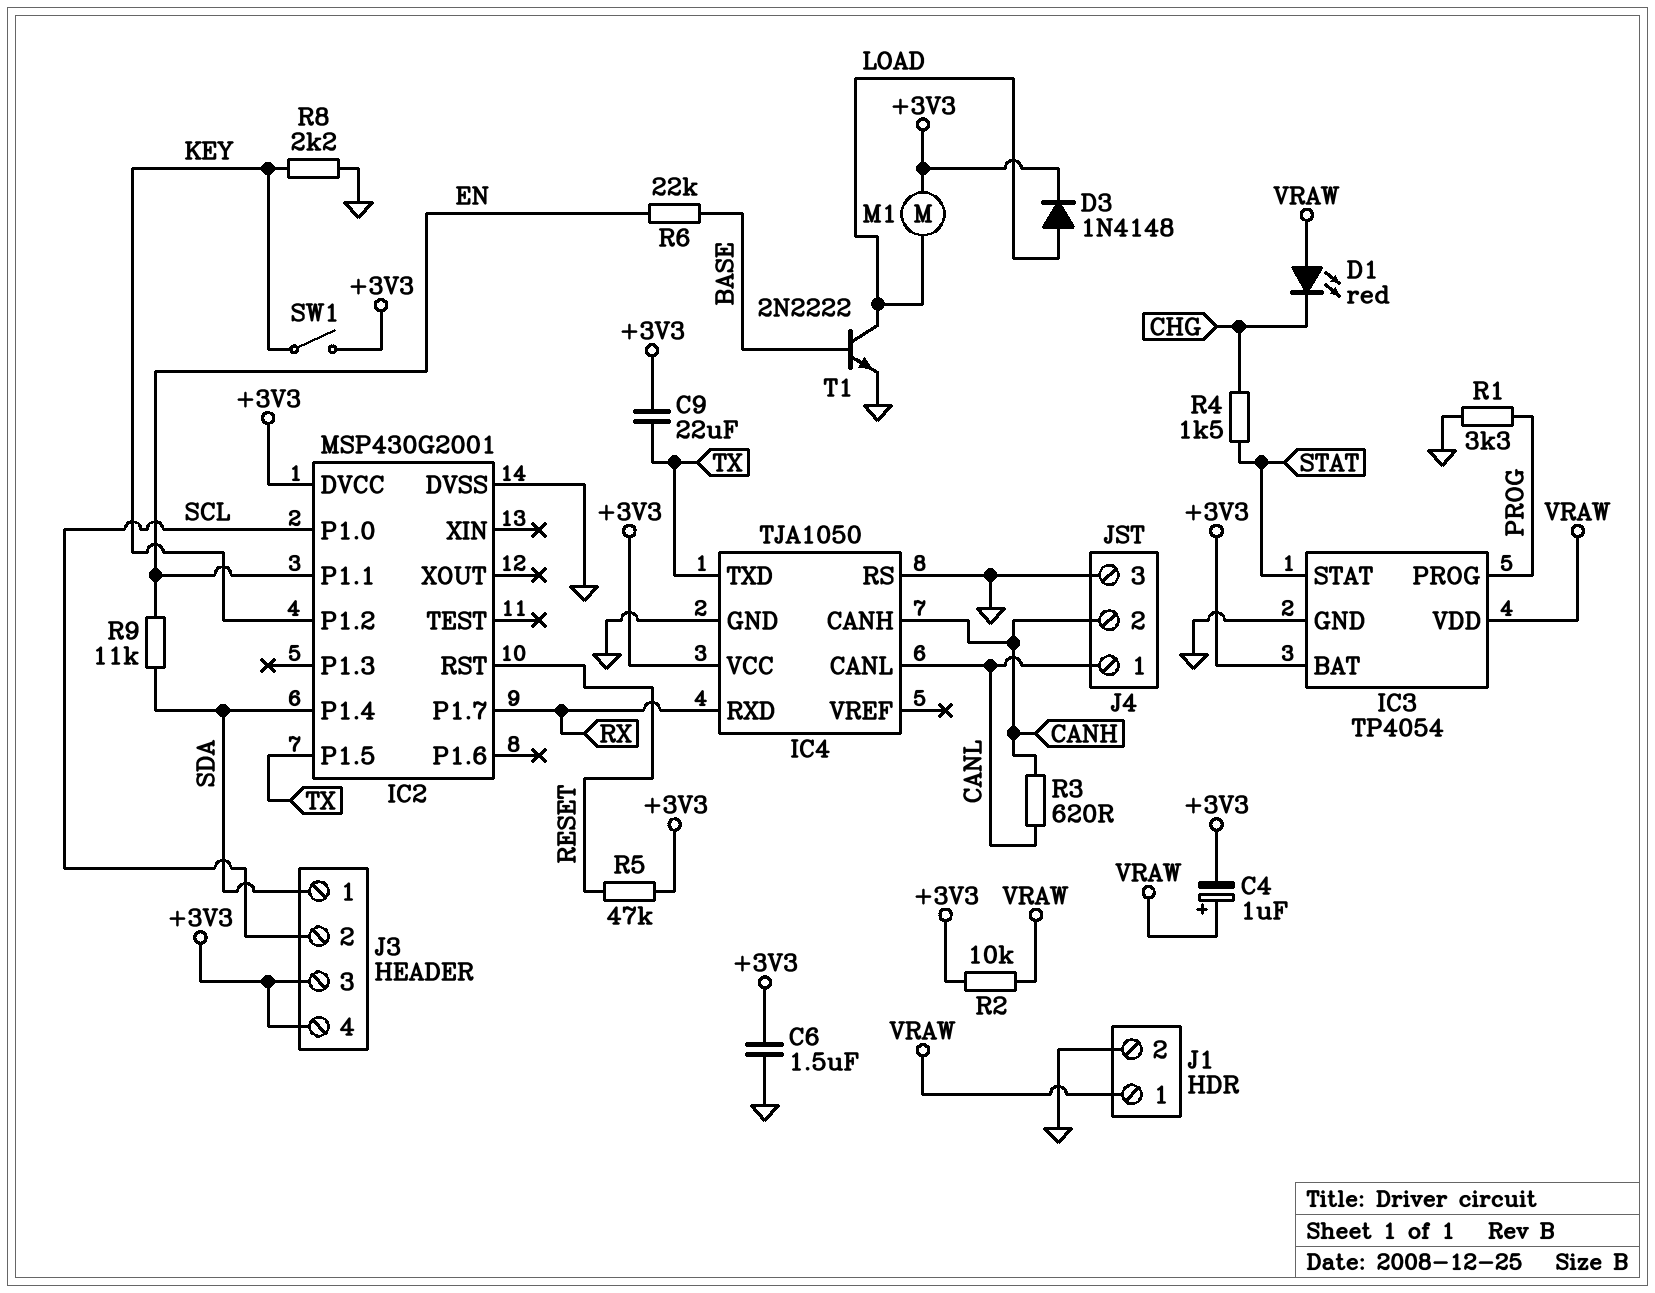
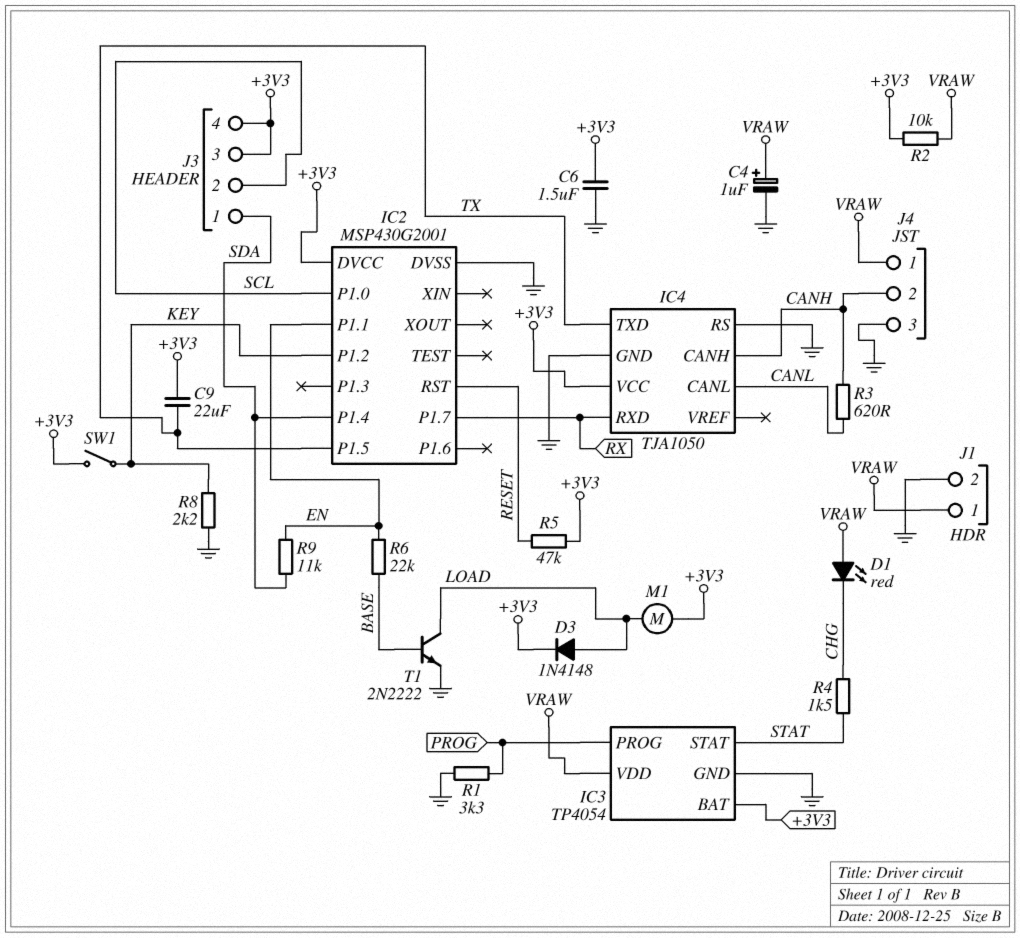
C4: 1uF (plus VRAW, minus +3V3) -> 1uF (plus VRAW, minus GND)
J4 pin 1: CANL -> VRAW

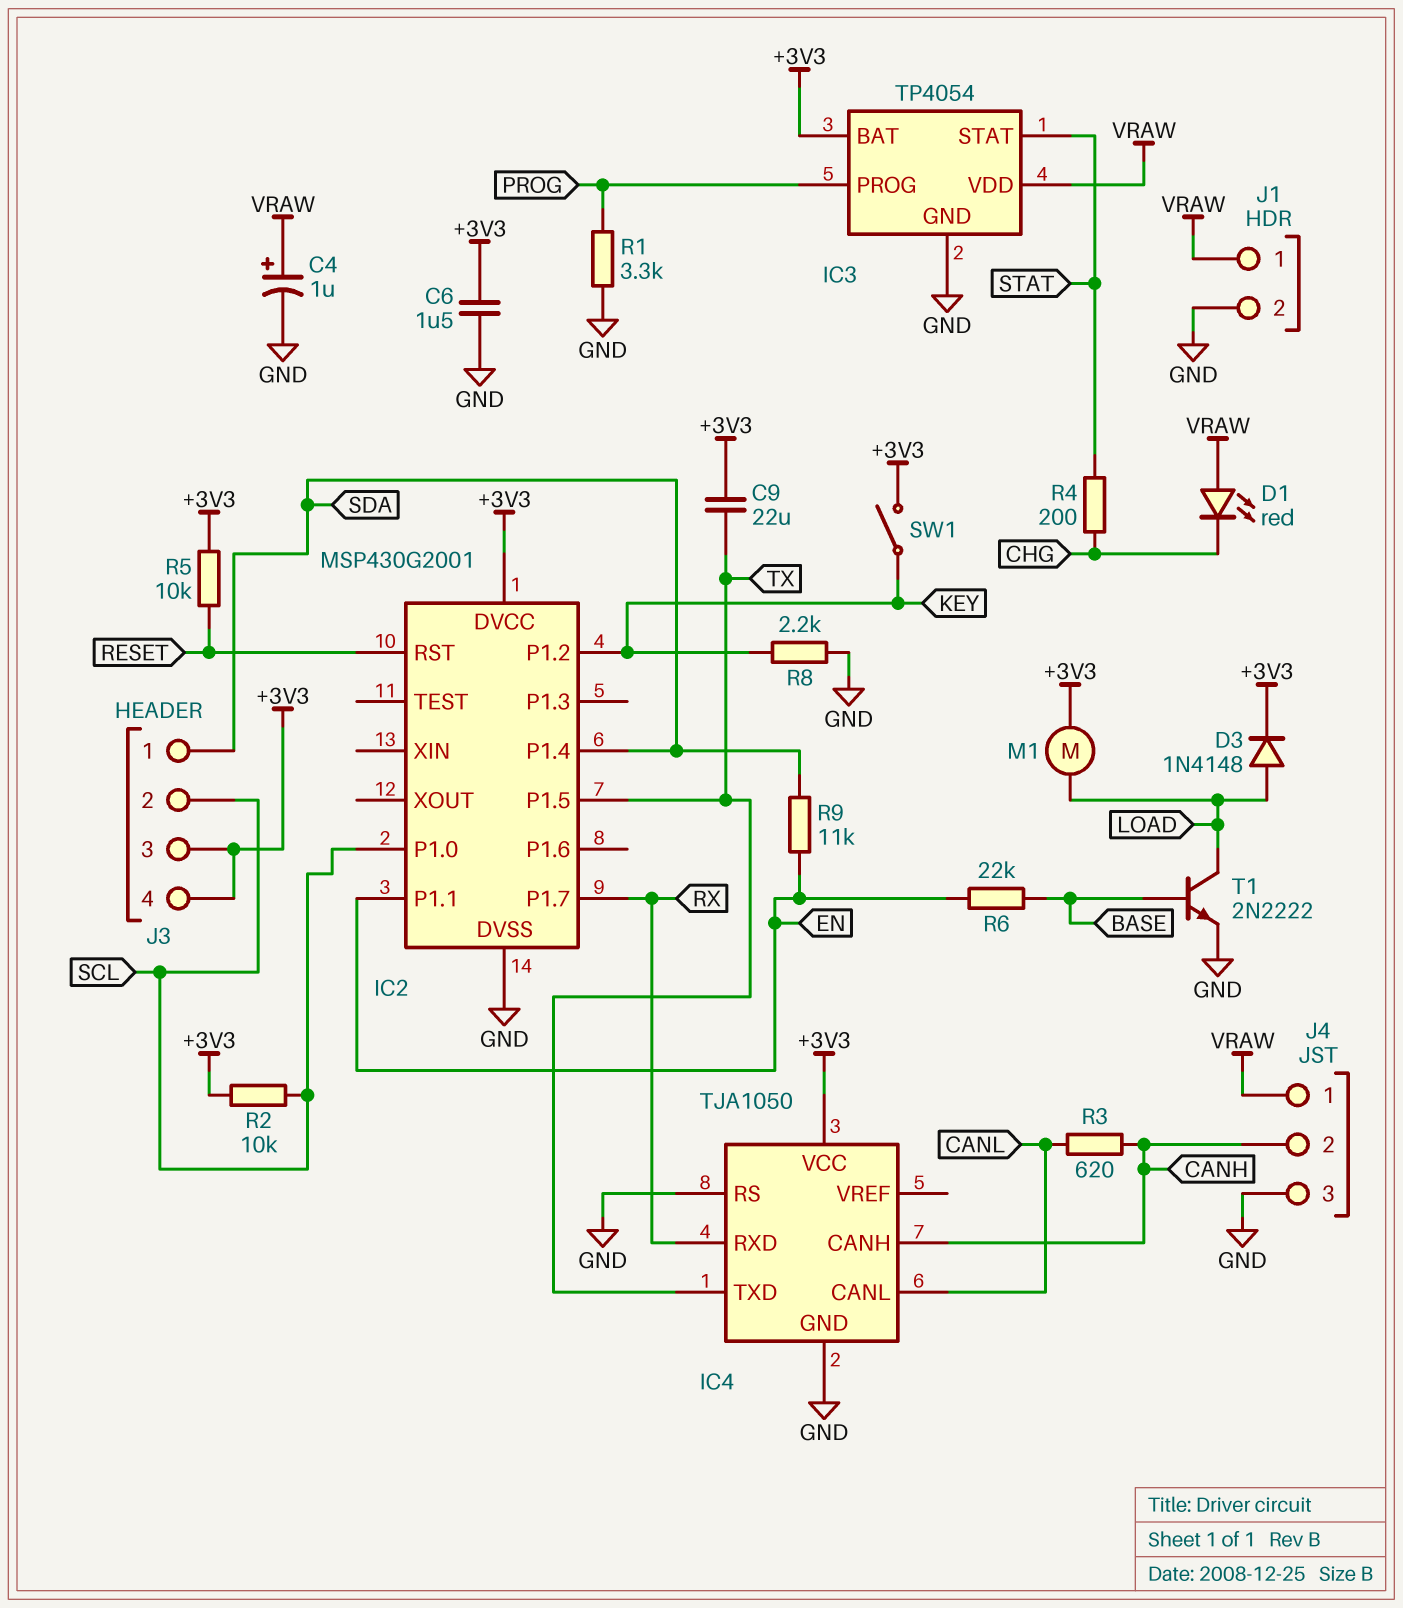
R2: 10k (+3V3, VRAW) -> 10k (+3V3, SCL)
R4: 1.5k (CHG, STAT) -> 200 (CHG, STAT)
R5: 47k (+3V3, RESET) -> 10k (+3V3, RESET)

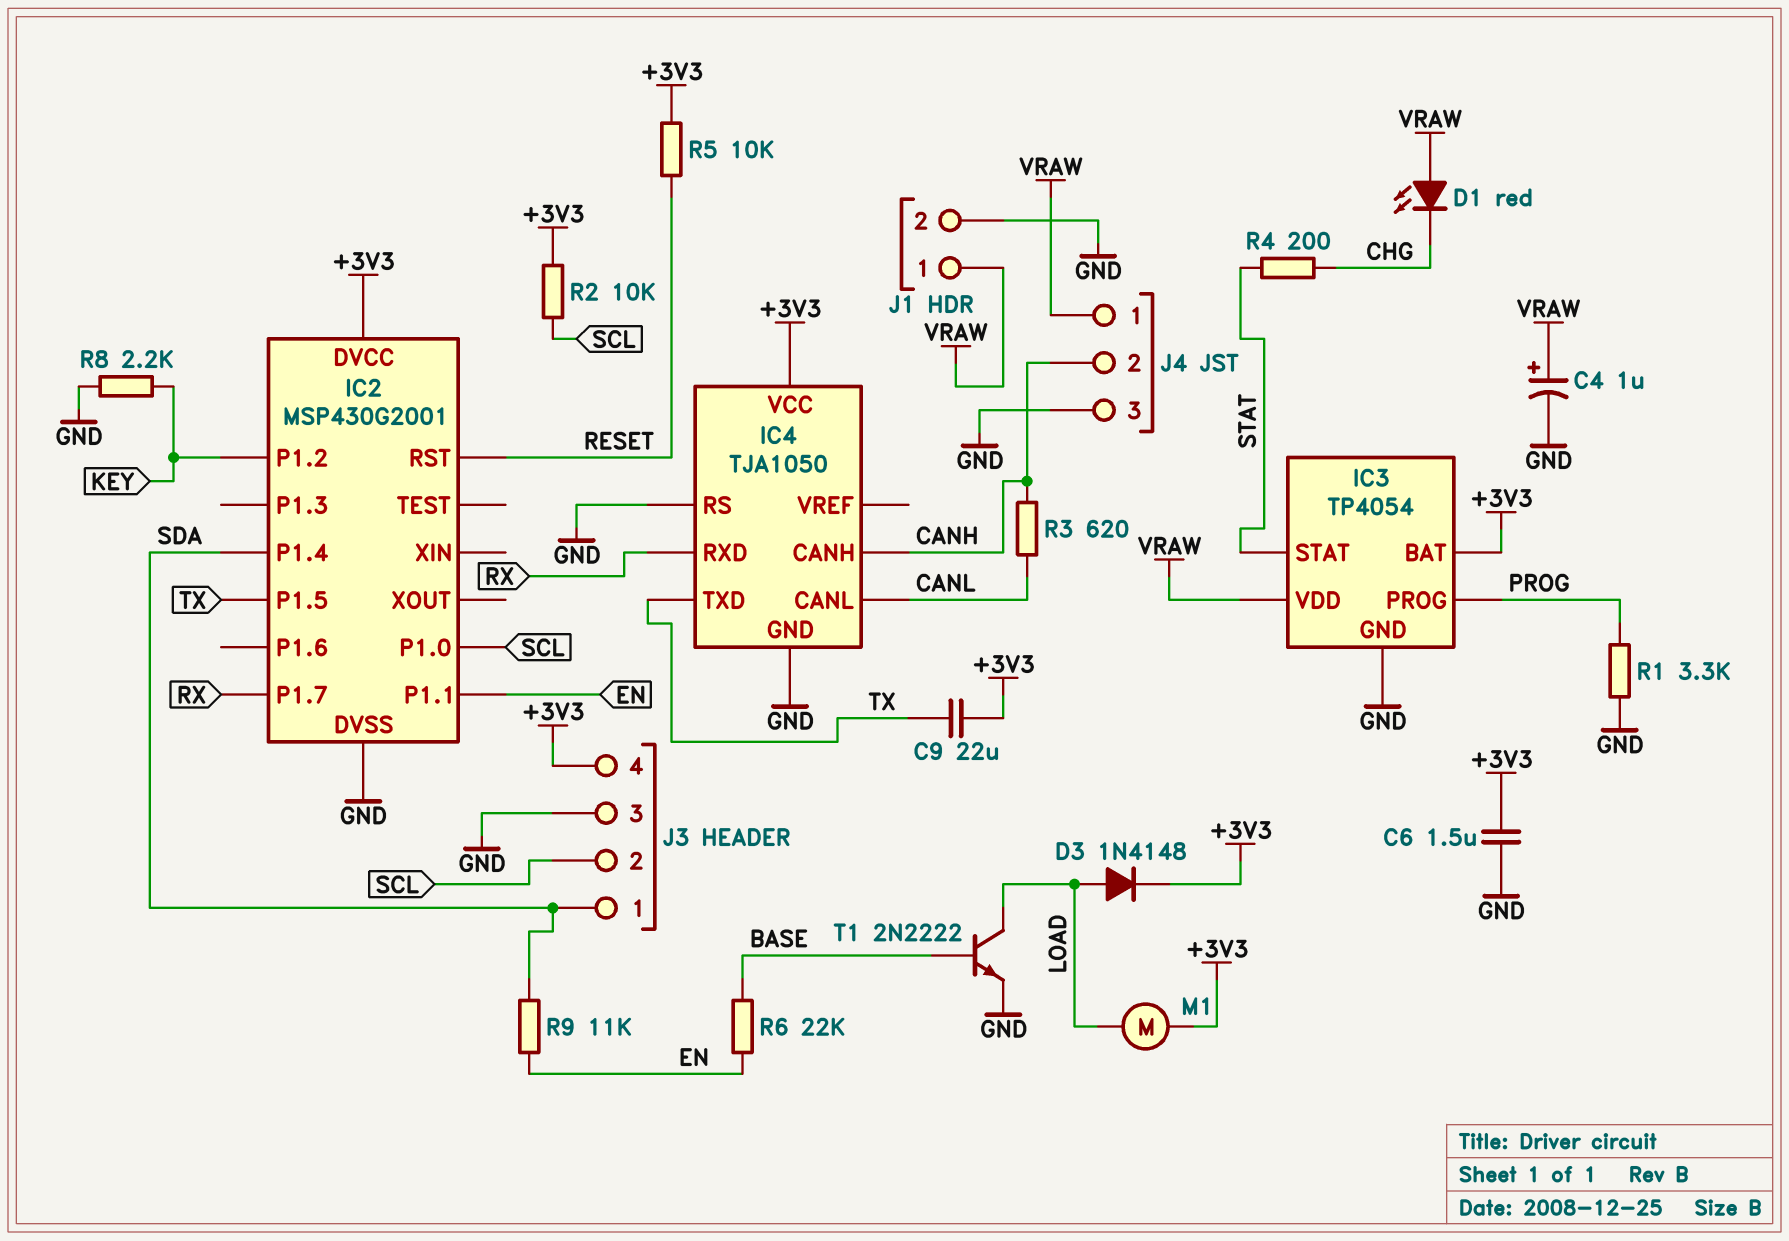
J3 pin 3: +3V3 -> GND
SW1: switch (+3V3, KEY) -> none

